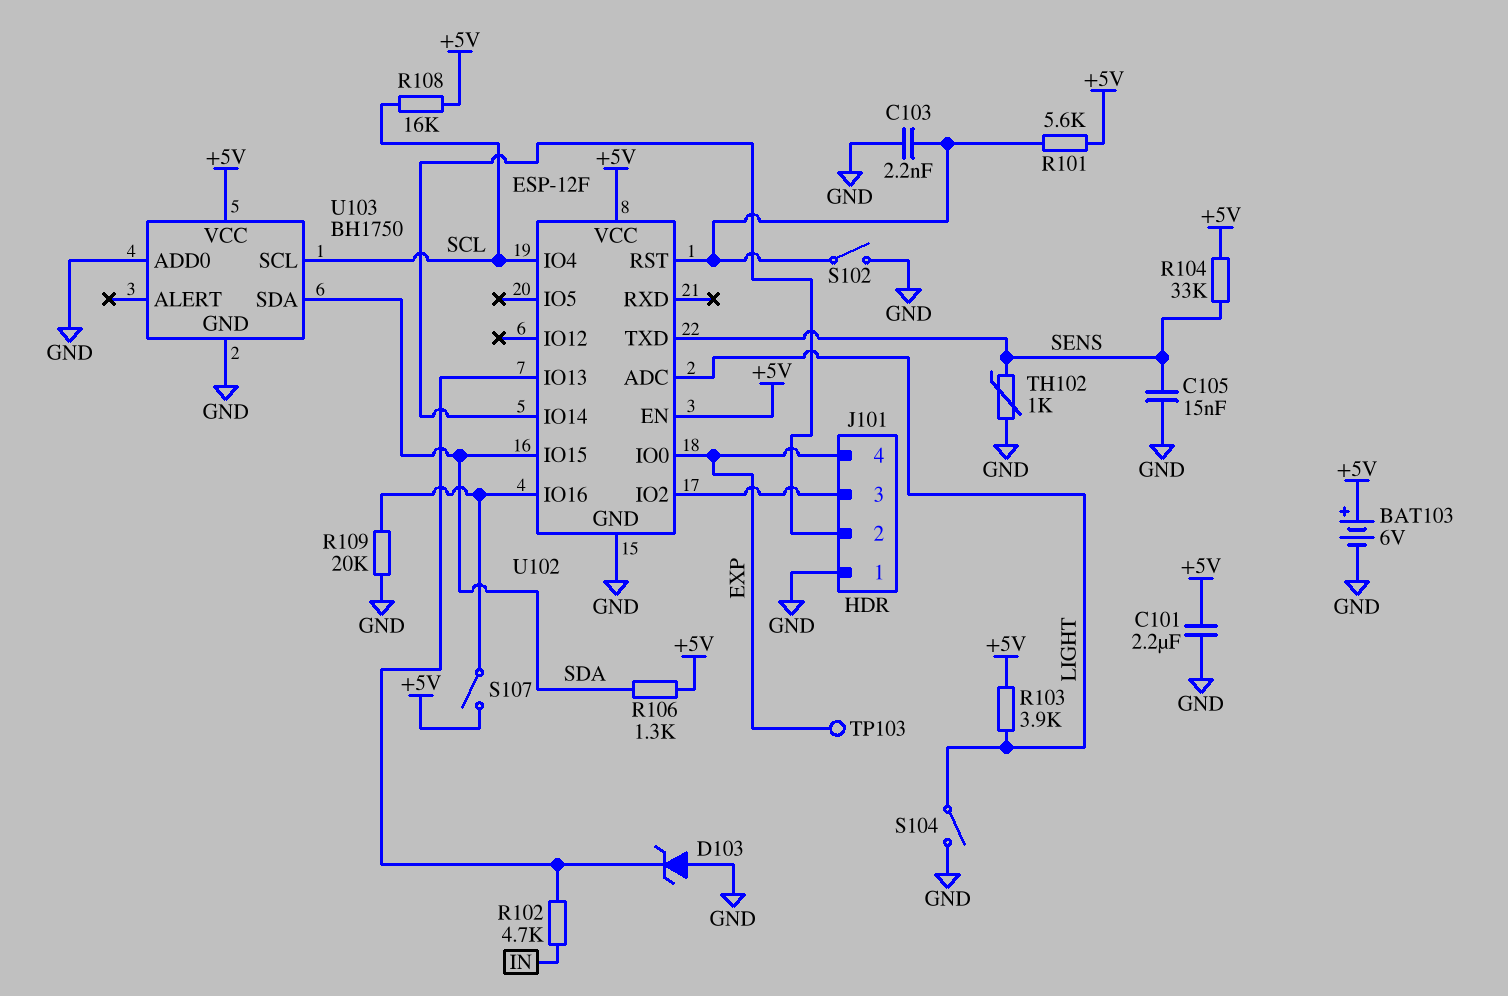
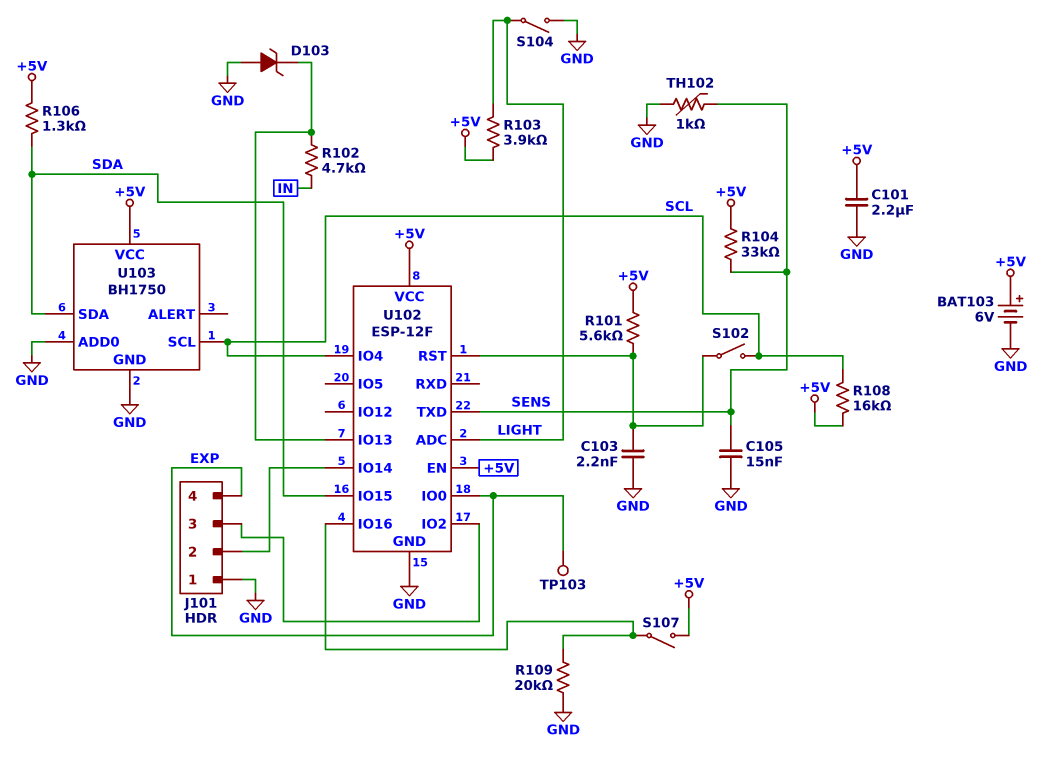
S102: switch (GND, U102/RST) -> switch (SCL, U102/RST)

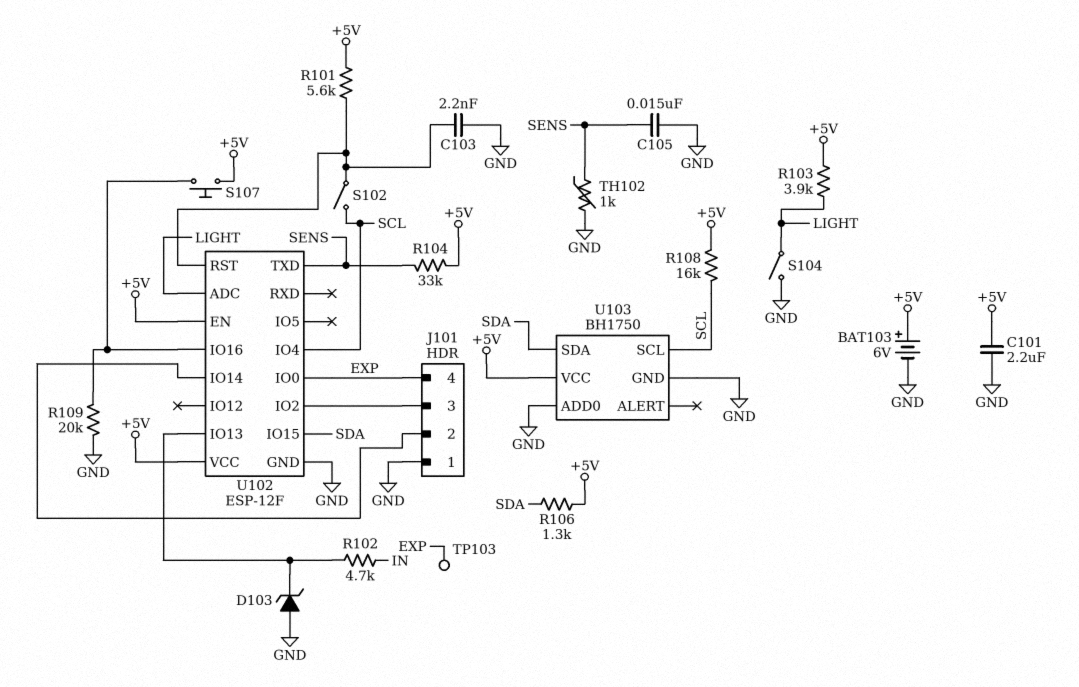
S107: switch (+5V, U102/IO16) -> button (+5V, U102/IO16)

